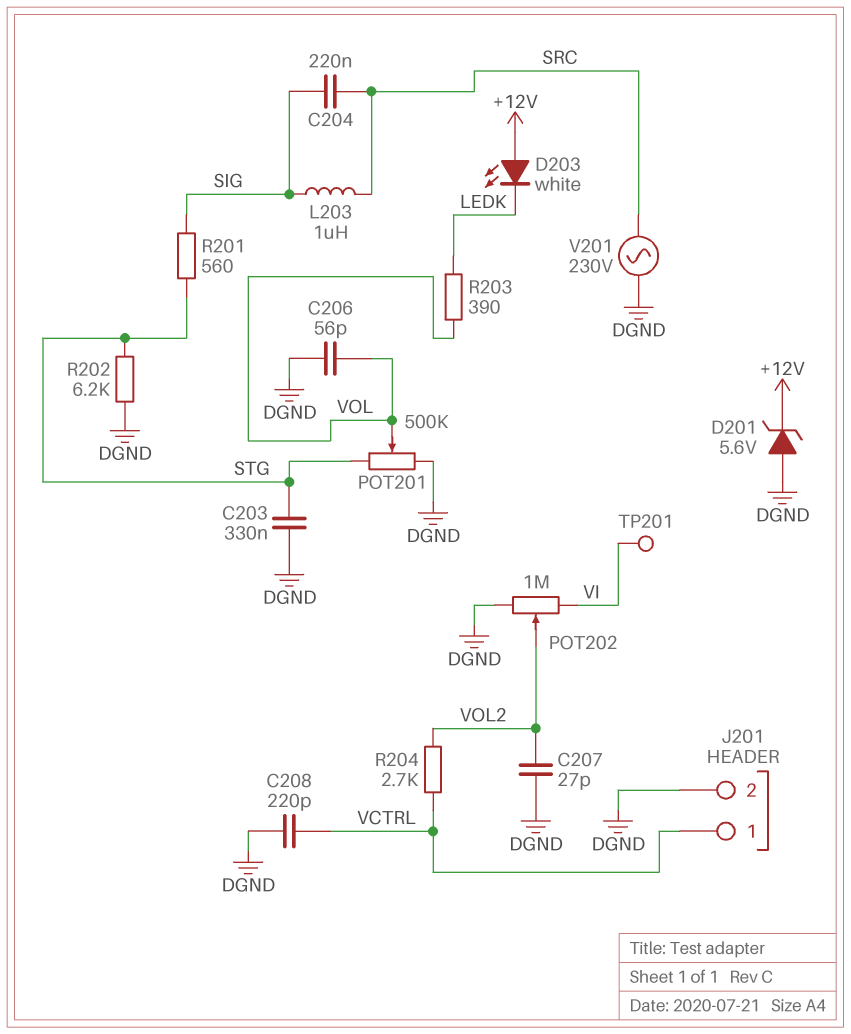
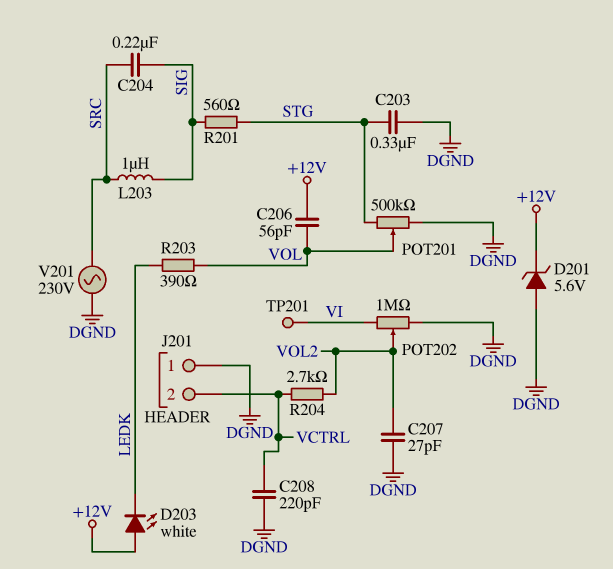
C206: 56pF (DGND, VOL) -> 56pF (+12V, VOL)
J201 pin 1: VCTRL -> DGND
J201 pin 2: DGND -> VCTRL
R202: 6.2k (DGND, STG) -> none

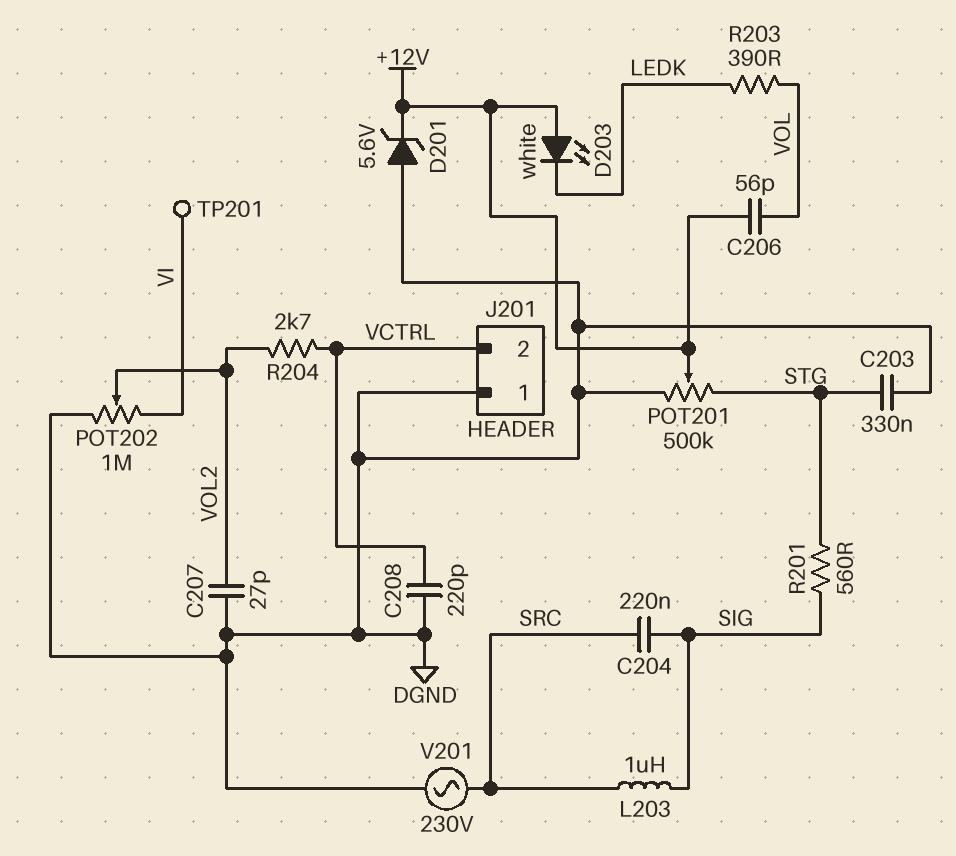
POT201: 500k (DGND, STG, wiper VOL) -> 500k (DGND, STG, wiper +12V)

